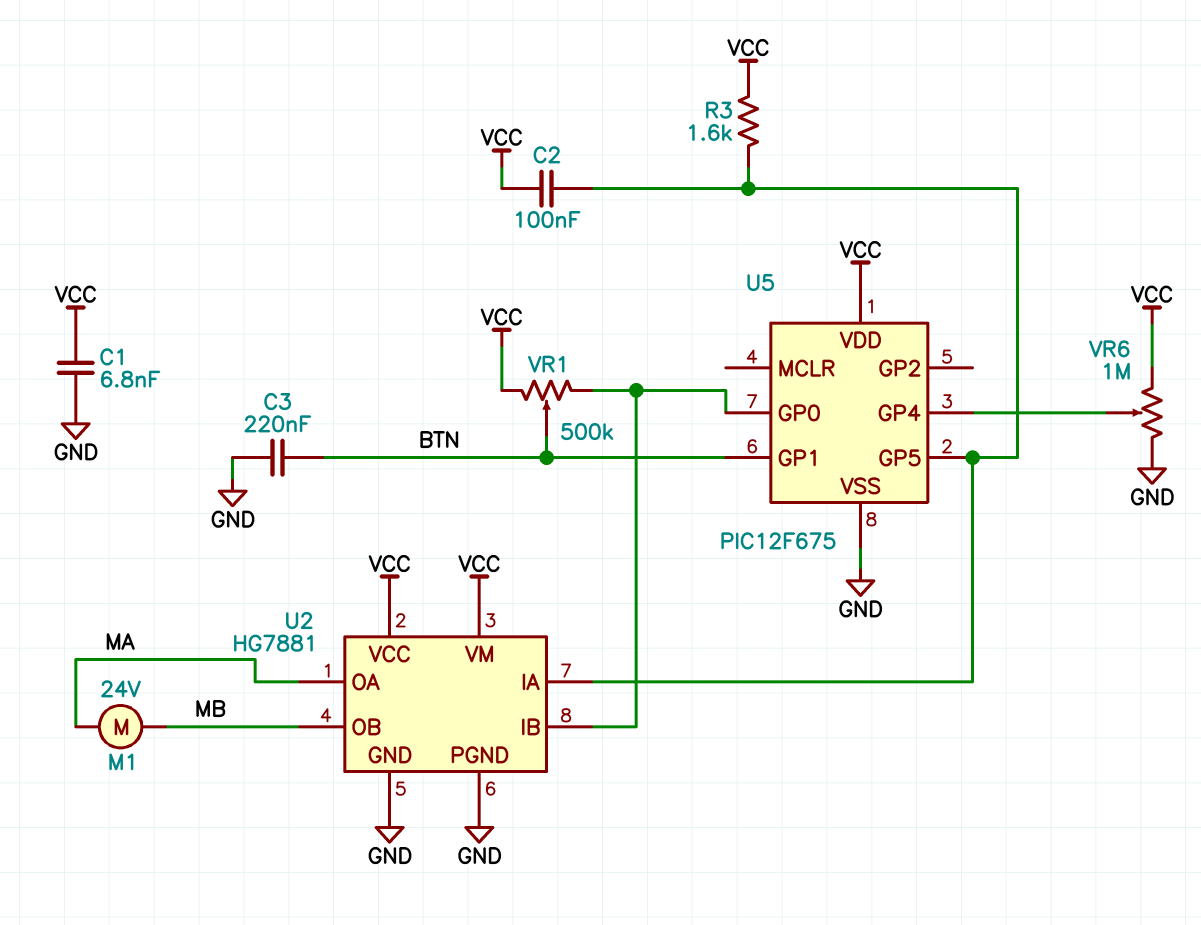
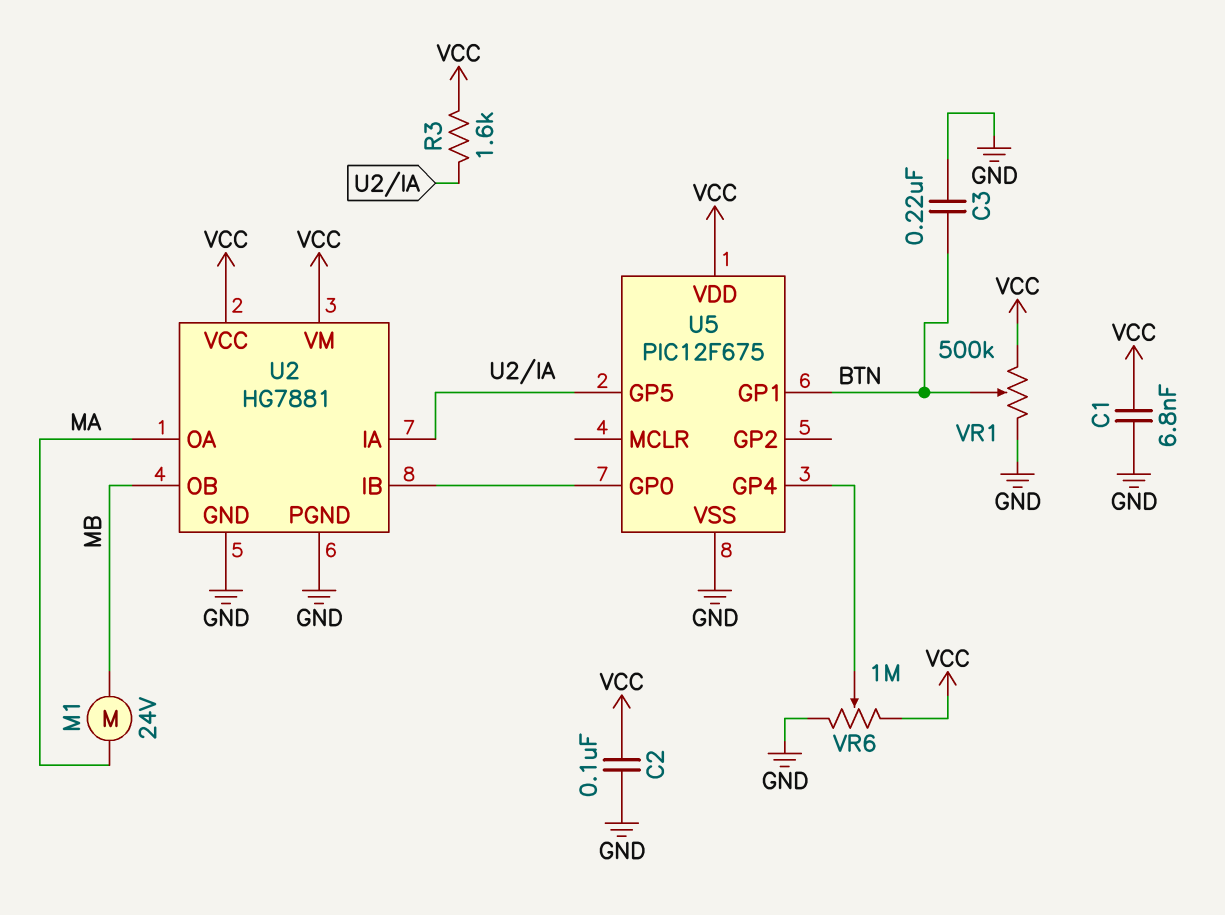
C2: 100nF (U2/IA, VCC) -> 100nF (GND, VCC)
VR1: 500k (U2/IB, VCC, wiper BTN) -> 500k (GND, VCC, wiper BTN)

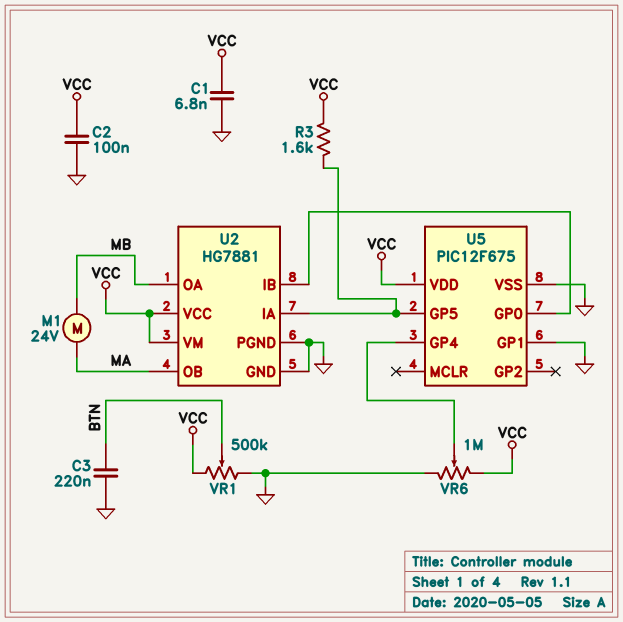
U2 pin OA: MA -> MB
U2 pin OB: MB -> MA
U5 pin GP1: BTN -> GND

